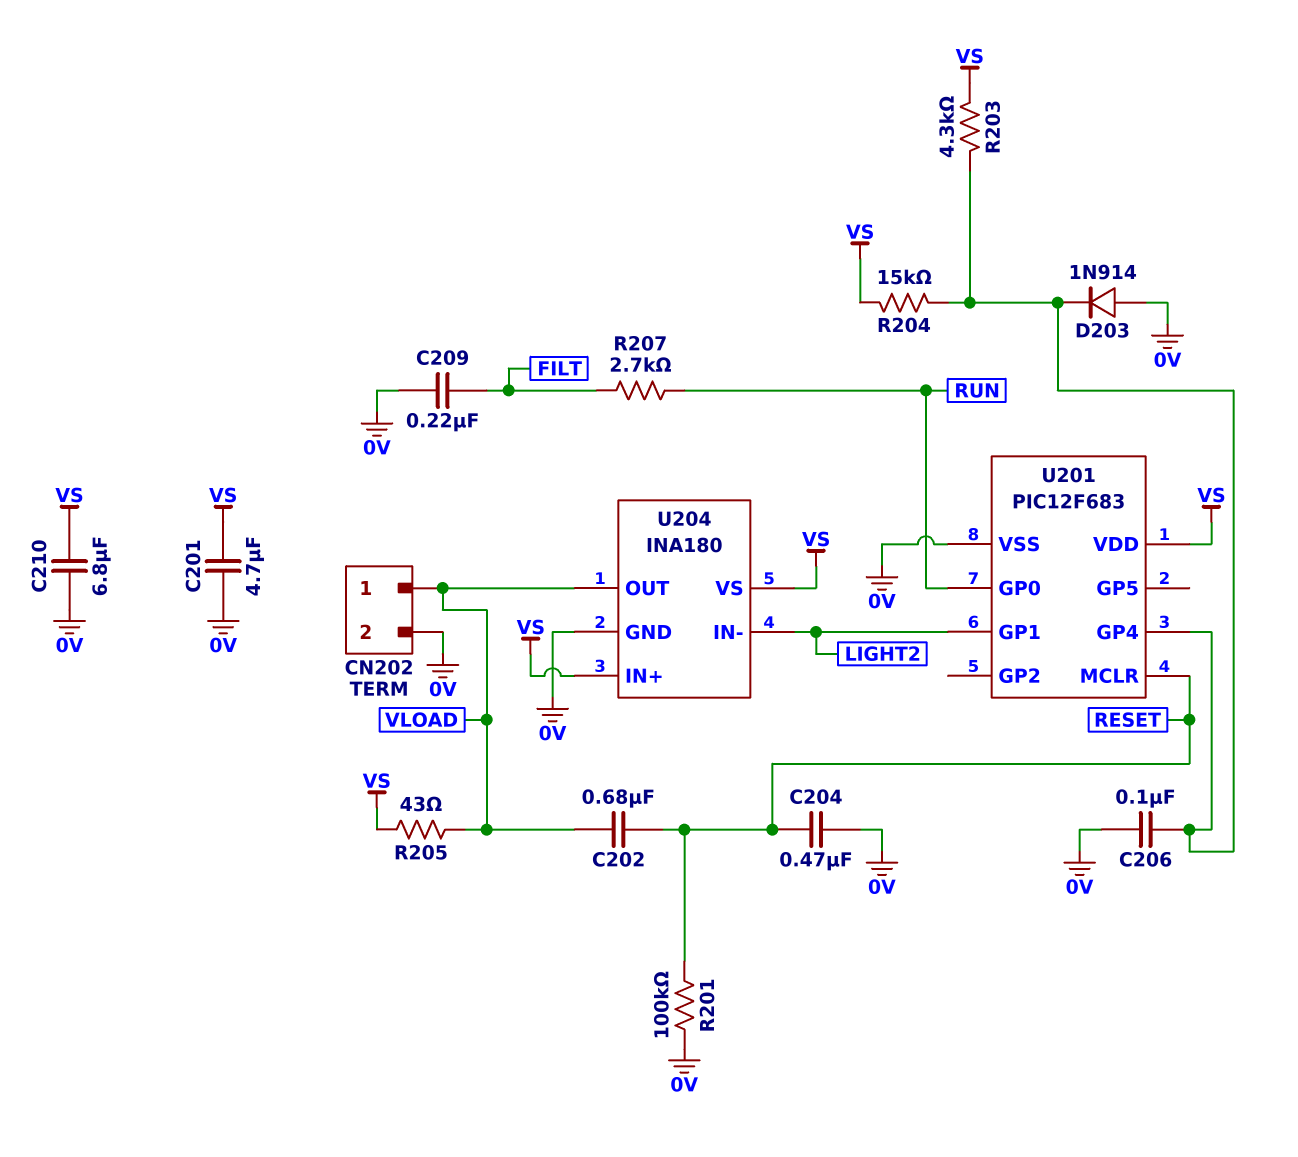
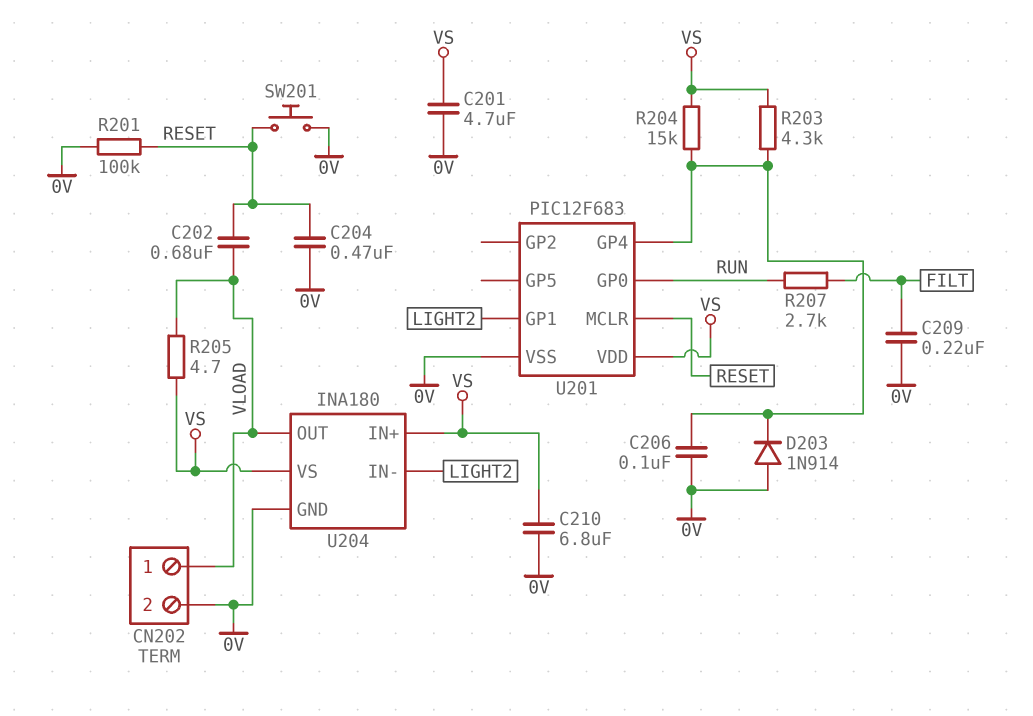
R205: 43 (VLOAD, VS) -> 4.7 (VLOAD, VS)
SW201: none -> button (0V, RESET)

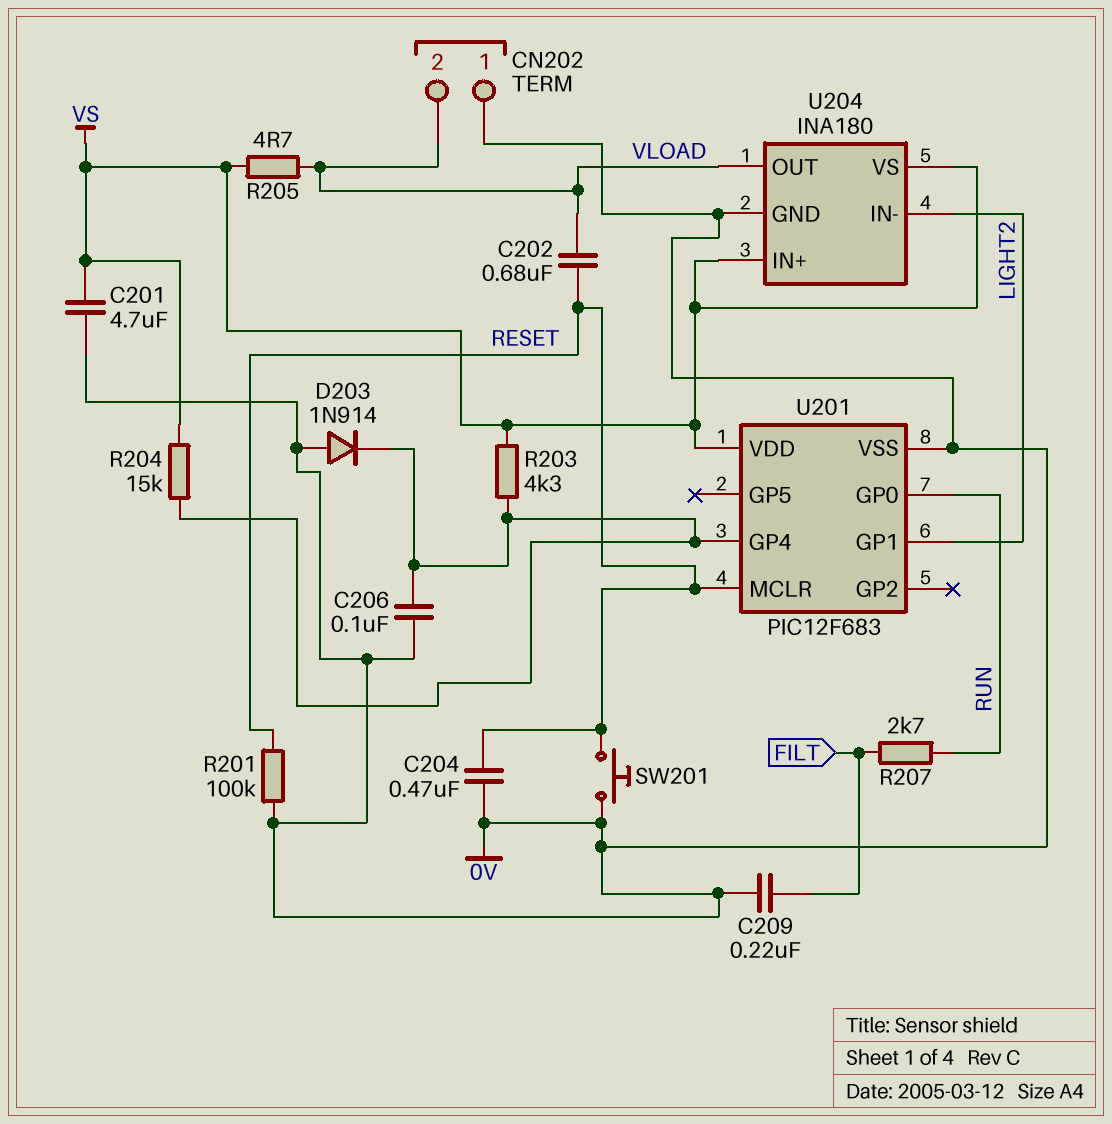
C210: 6.8uF (0V, VS) -> none
CN202 pin 1: VLOAD -> 0V
CN202 pin 2: 0V -> VLOAD

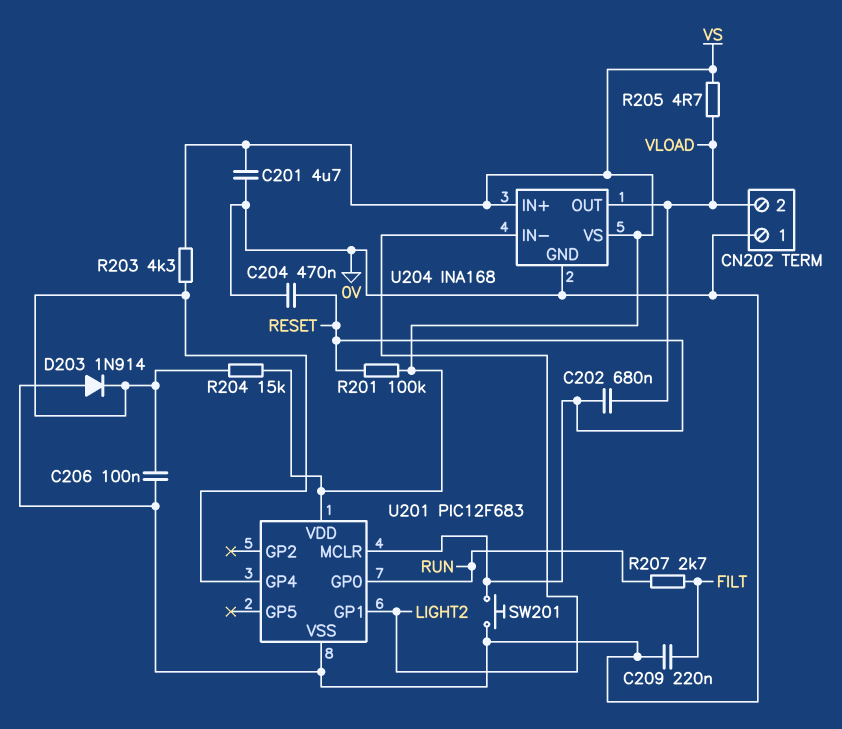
R201: 100k (0V, RESET) -> 100k (RESET, VS)
U204: INA180 -> INA168

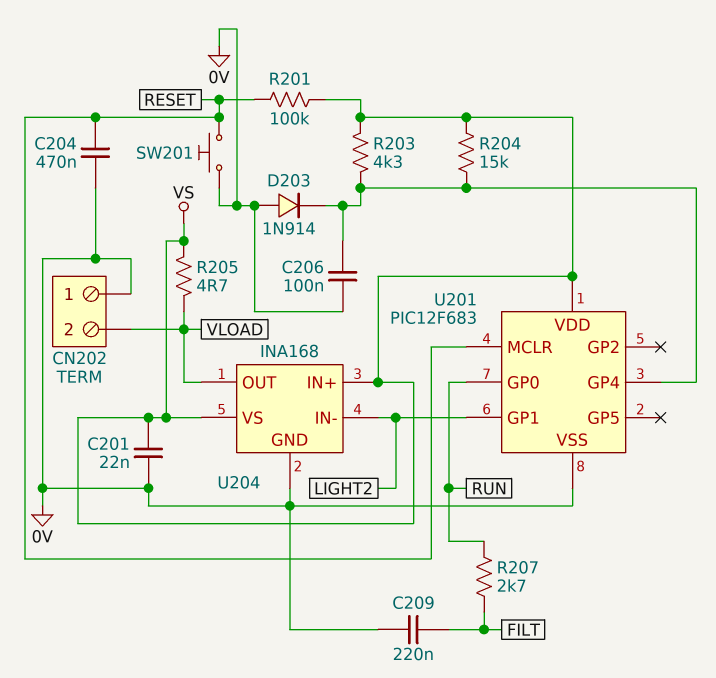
C201: 4.7uF (0V, VS) -> 22nF (0V, VS)
C202: 680nF (RESET, VLOAD) -> none

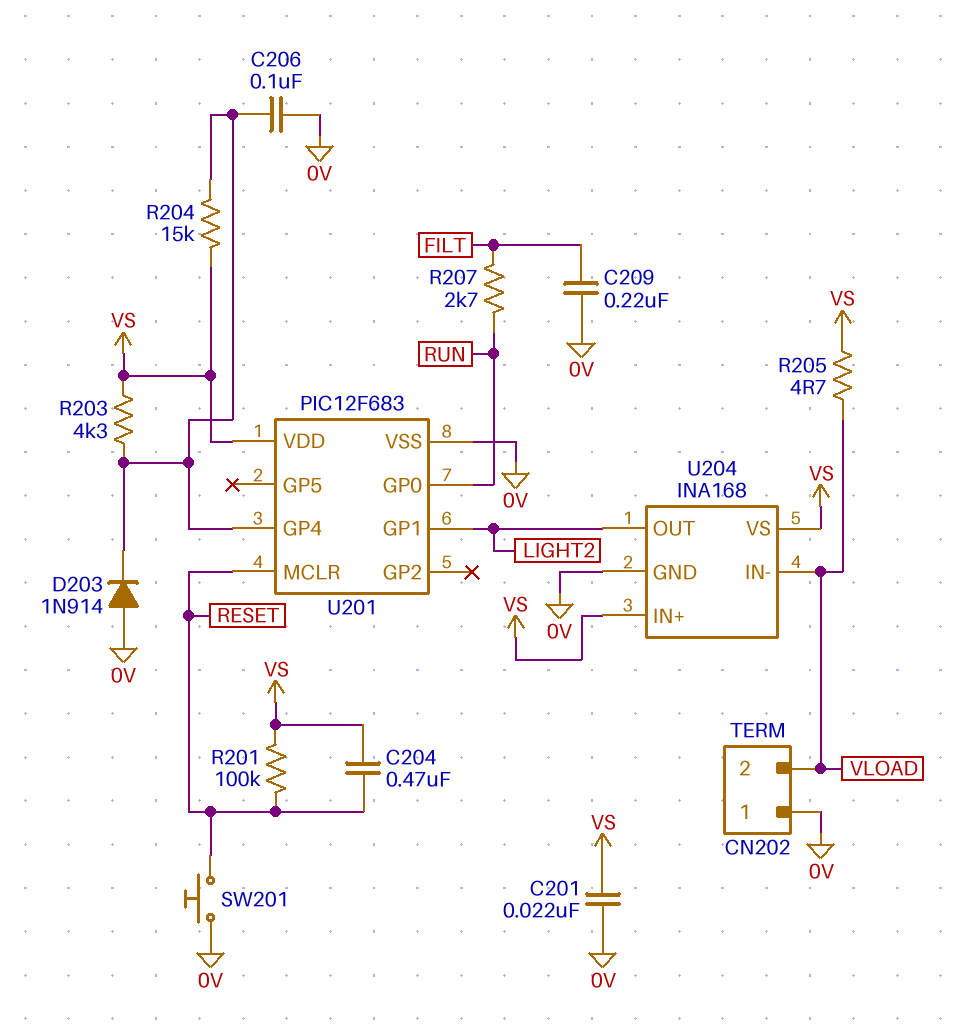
C204: 470nF (0V, RESET) -> 470nF (RESET, VS)
U204 pin IN-: LIGHT2 -> VLOAD
U204 pin OUT: VLOAD -> LIGHT2

